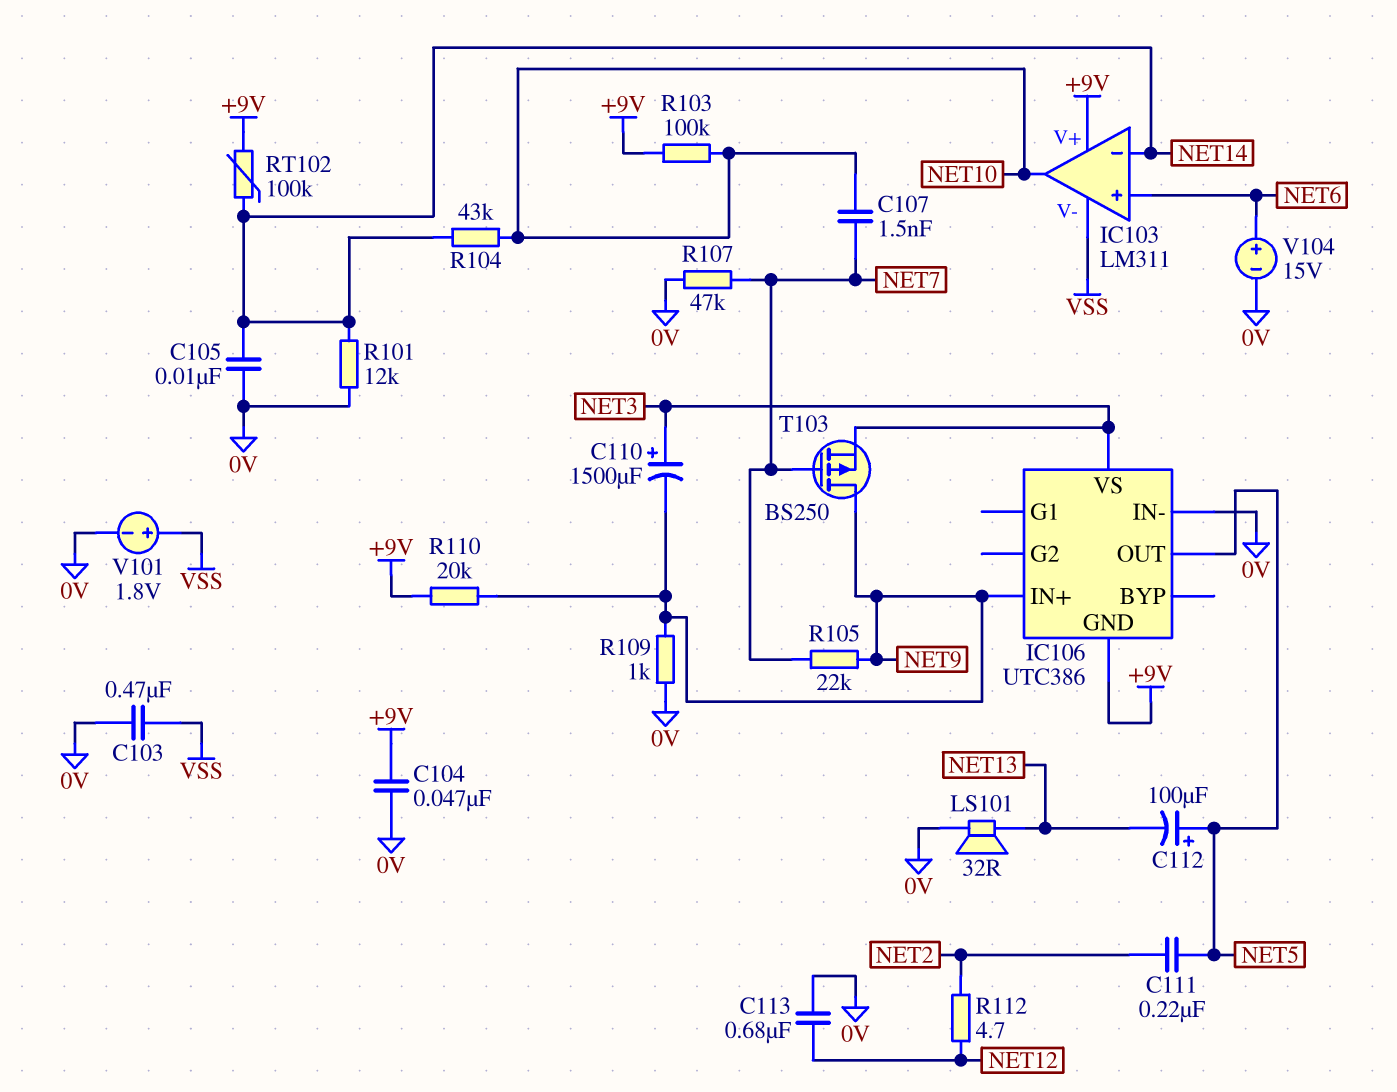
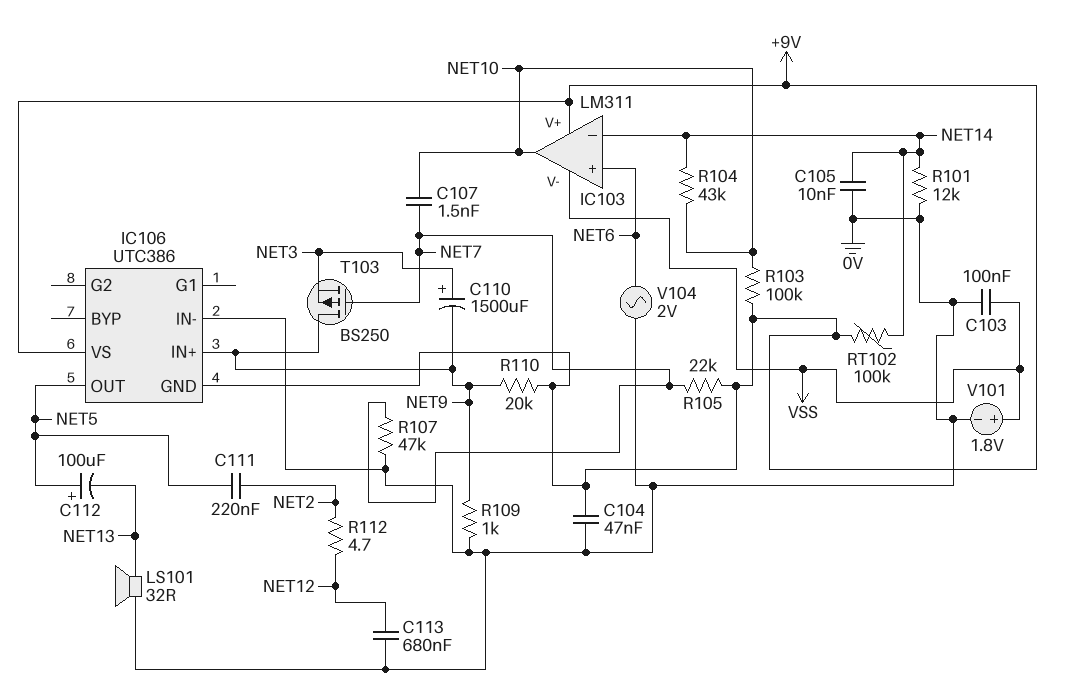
C103: 470nF (0V, VSS) -> 100nF (0V, VSS)
IC106 pin VS: NET3 -> +9V
R105: 22k (NET7, NET9) -> 22k (+9V, NET7)
V104: 15V (plus NET6, minus 0V) -> AC 2V (0V, NET6)

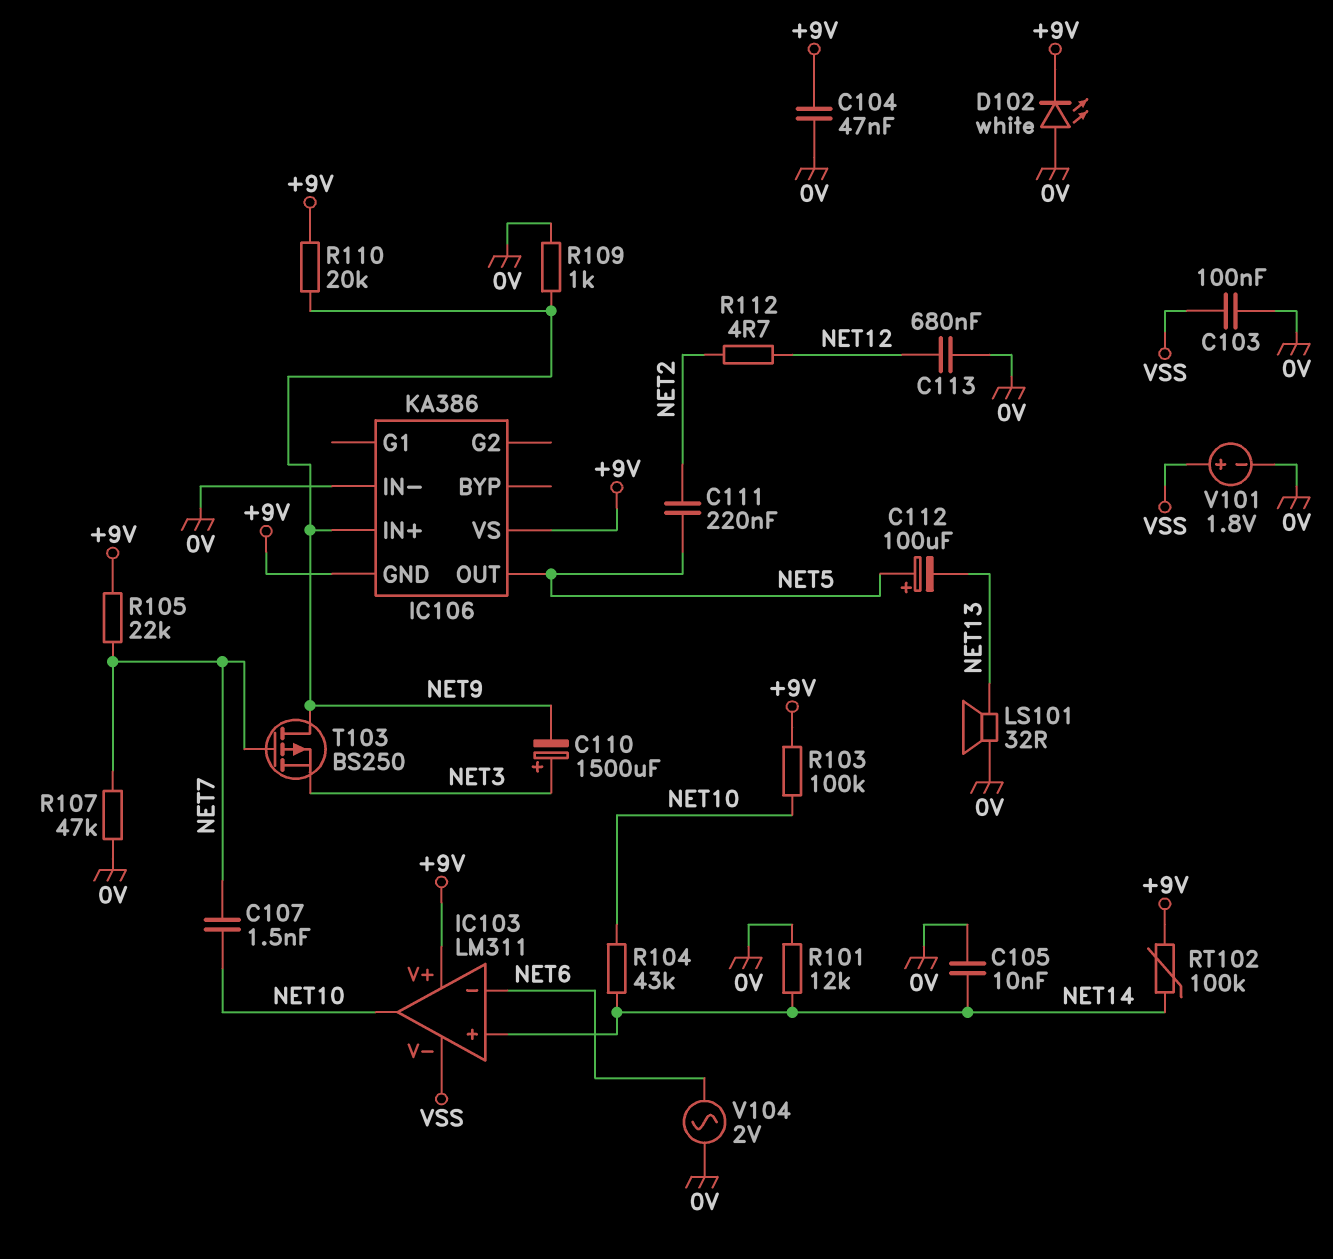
D102: none -> LED white (A 0V, K +9V)
IC103 pin in+: NET6 -> NET14
IC103 pin in-: NET14 -> NET6
IC106: UTC386 -> KA386

